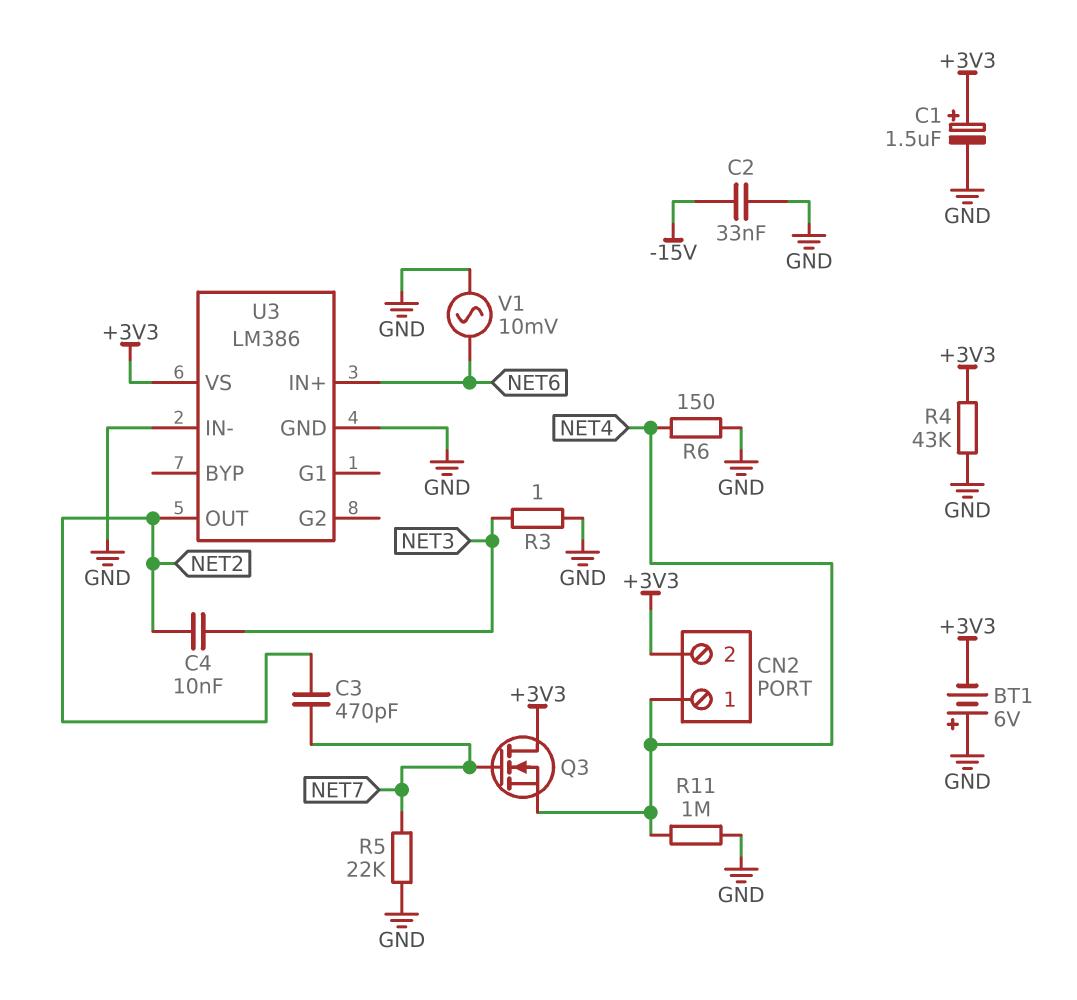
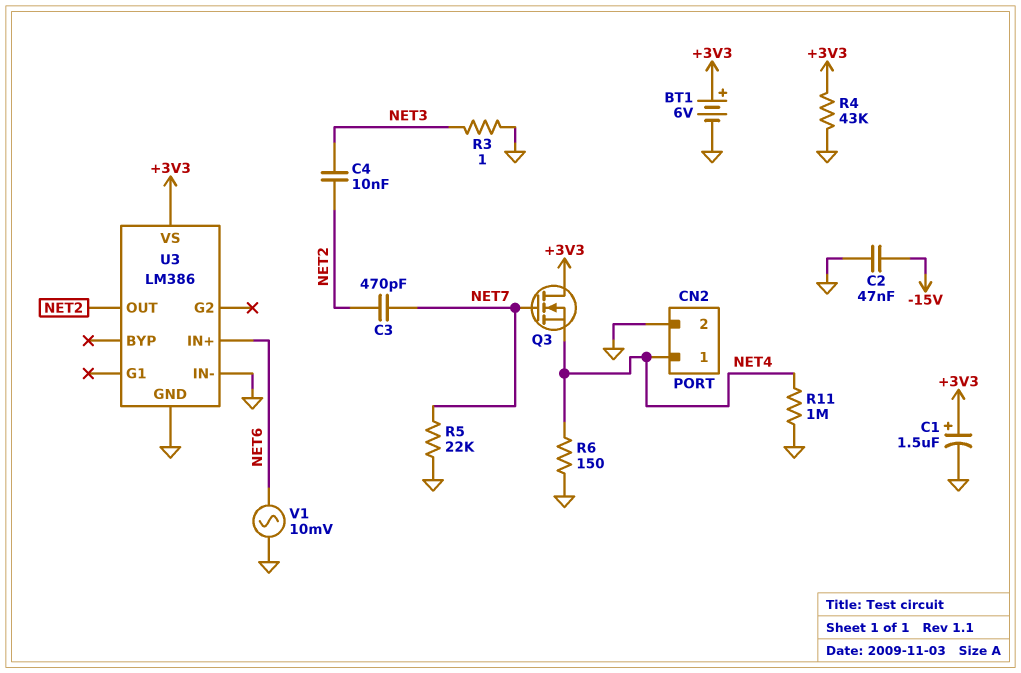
BT1: 6V (plus GND, minus +3V3) -> 6V (plus +3V3, minus GND)
C2: 33nF (-15V, GND) -> 47nF (-15V, GND)
CN2 pin 2: +3V3 -> GND

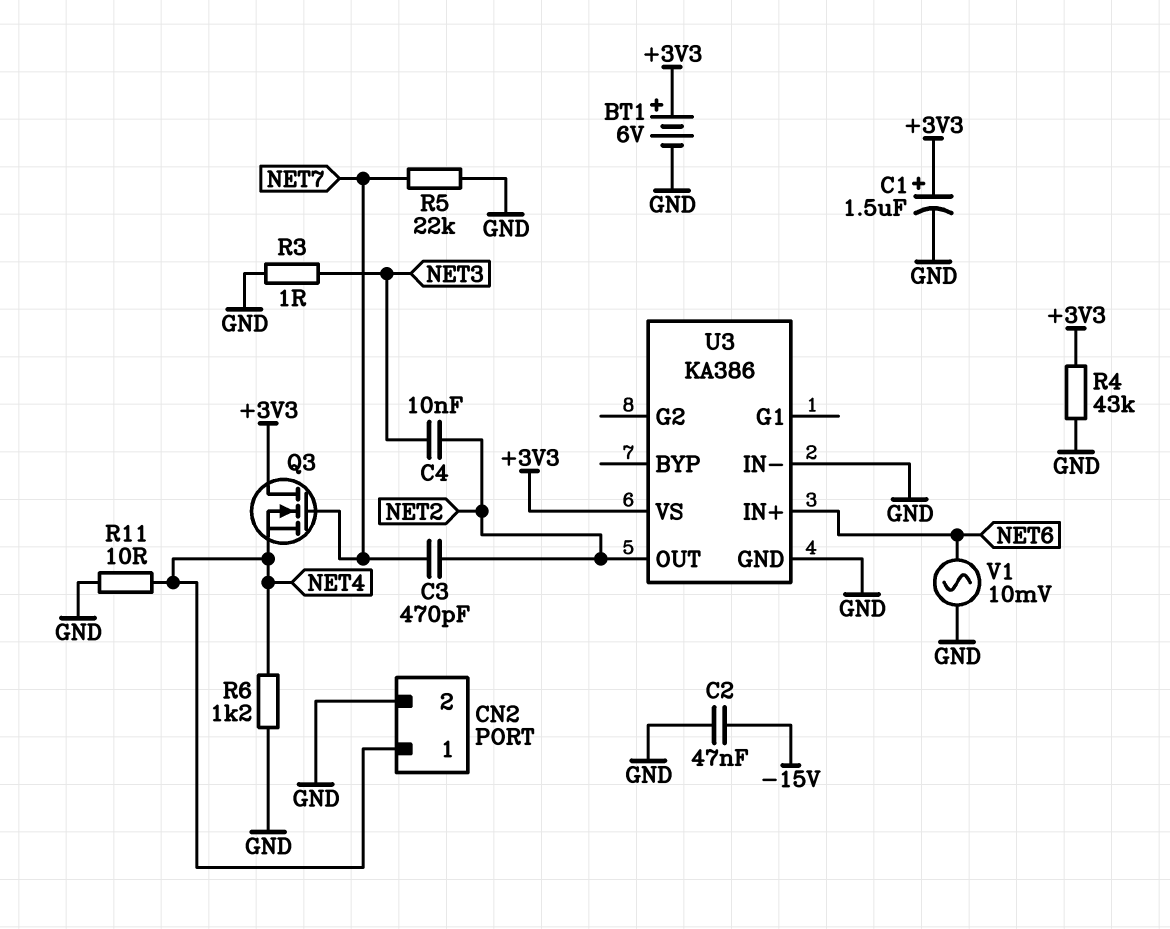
R6: 150 (GND, NET4) -> 1.2k (GND, NET4)
R11: 1M (GND, NET4) -> 10 (GND, NET4)
U3: LM386 -> KA386

